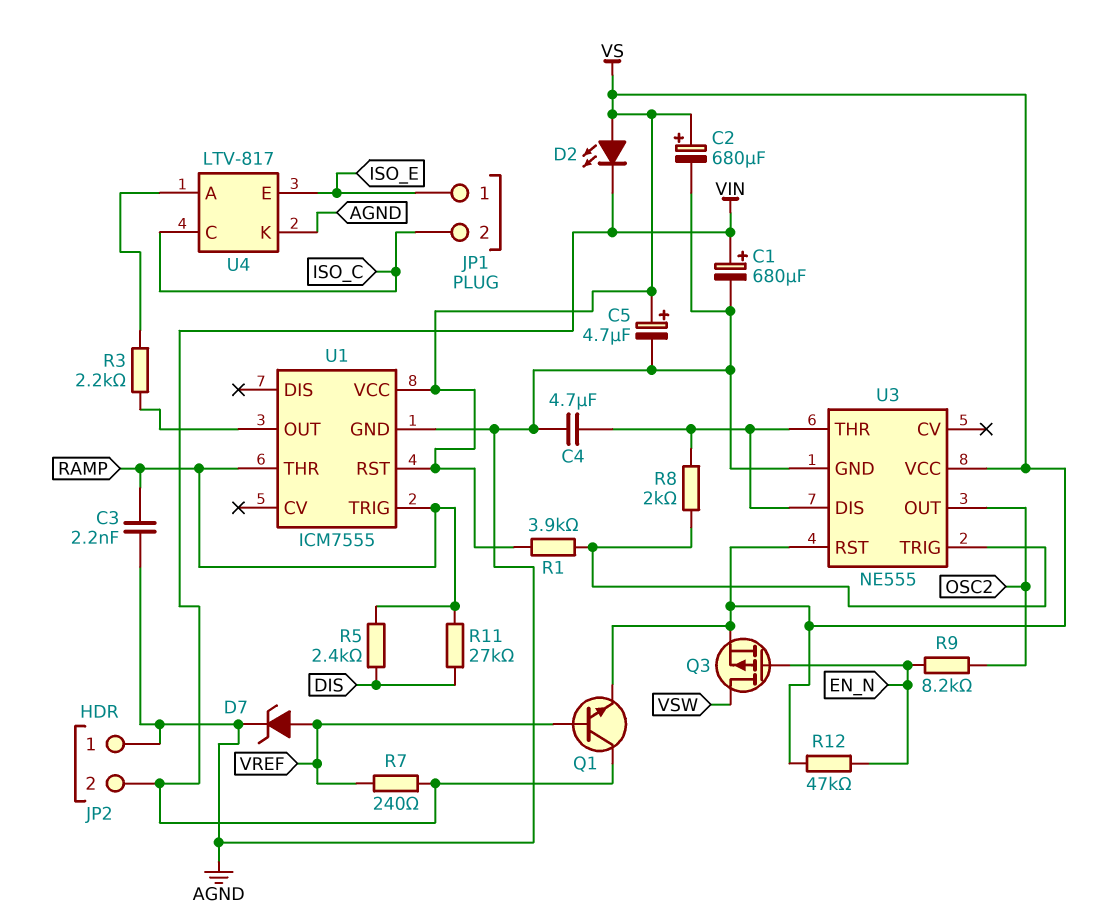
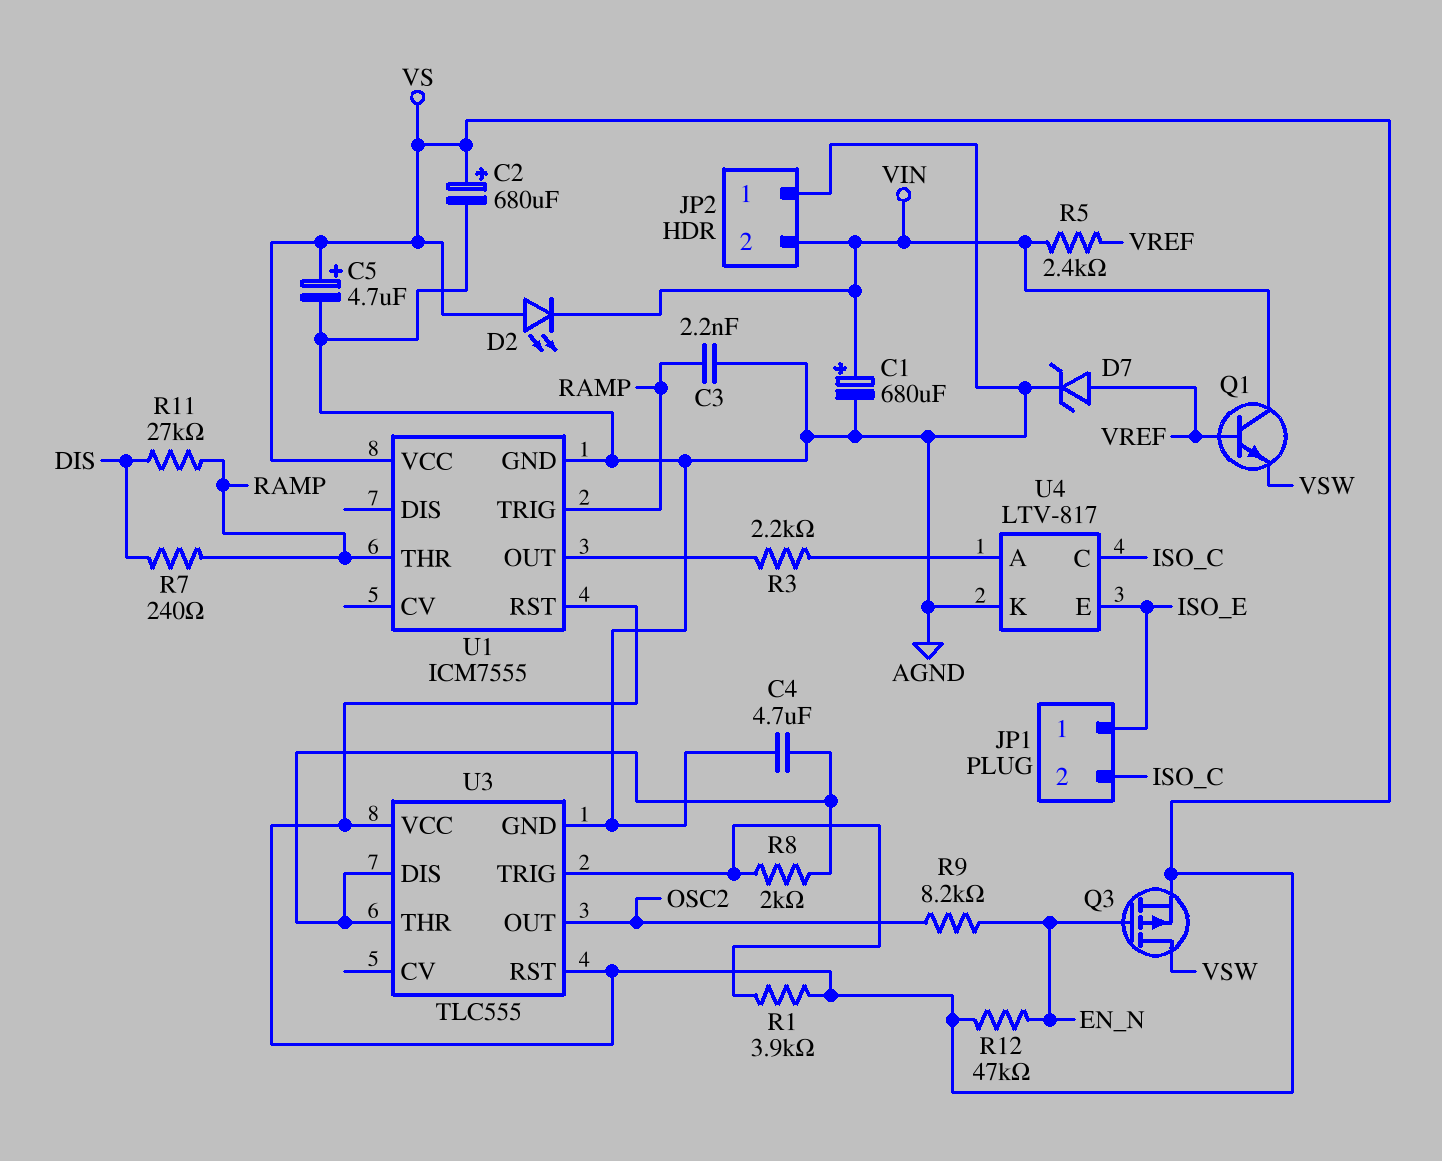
Q1: NPN (B VREF, C VIN, E VS) -> NPN (B VREF, C VIN, E VSW)
R5: 2.4k (DIS, RAMP) -> 2.4k (VIN, VREF)
R7: 240 (VIN, VREF) -> 240 (DIS, RAMP)
U3: NE555 -> TLC555

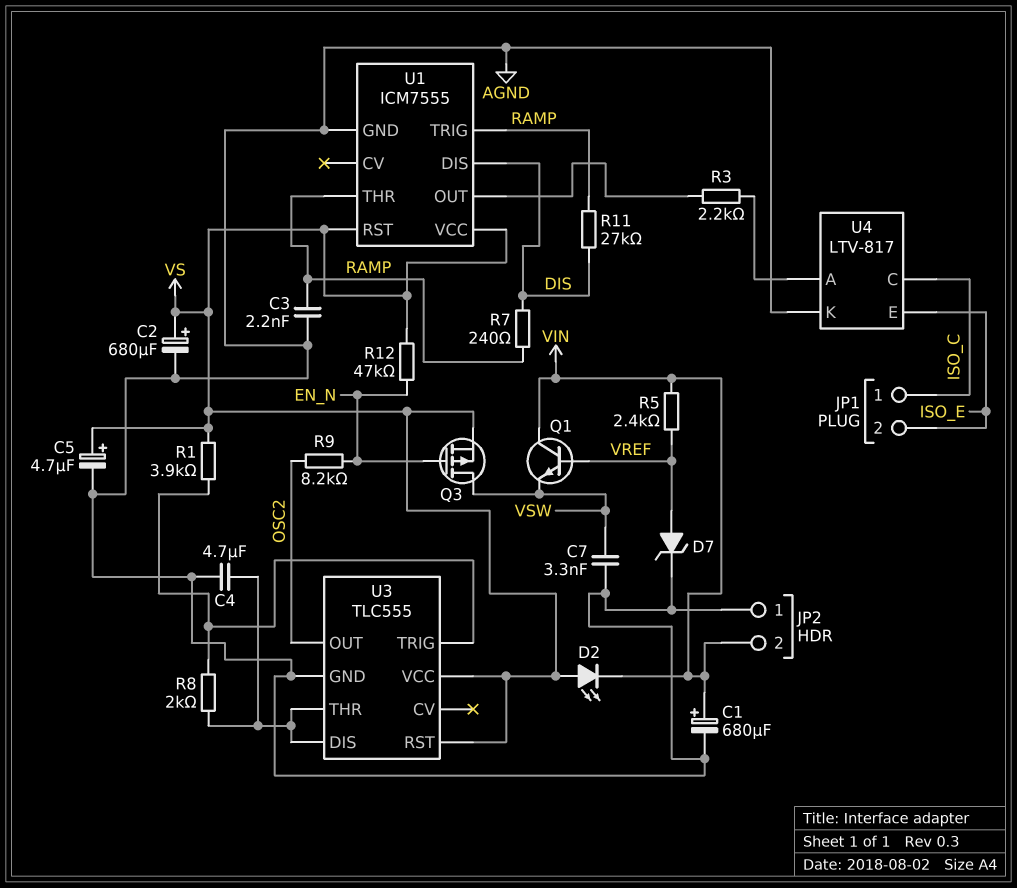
C7: none -> 3.3nF (AGND, VSW)
JP1 pin 1: ISO_E -> ISO_C
JP1 pin 2: ISO_C -> ISO_E
U1 pin DIS: none -> DIS

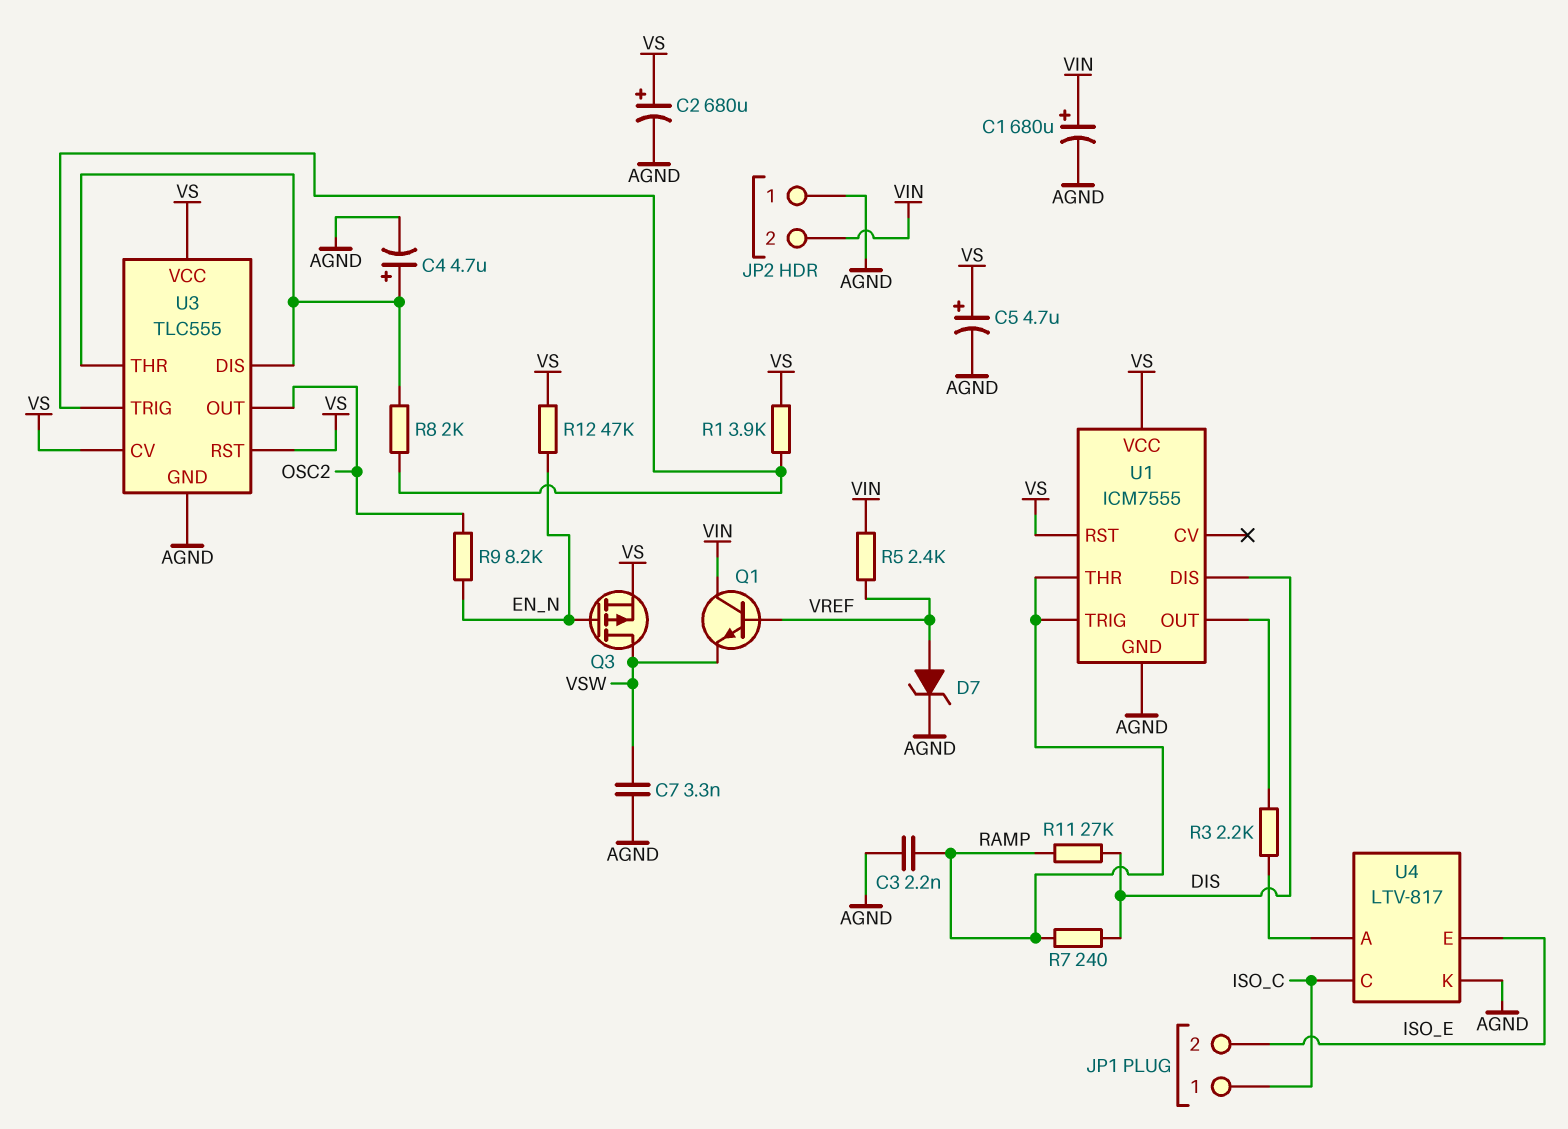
C4: 4.7uF (AGND, U3/DIS) -> 4.7uF (plus U3/DIS, minus AGND)
D2: LED (A VS, K VIN) -> none
U3 pin CV: none -> VS

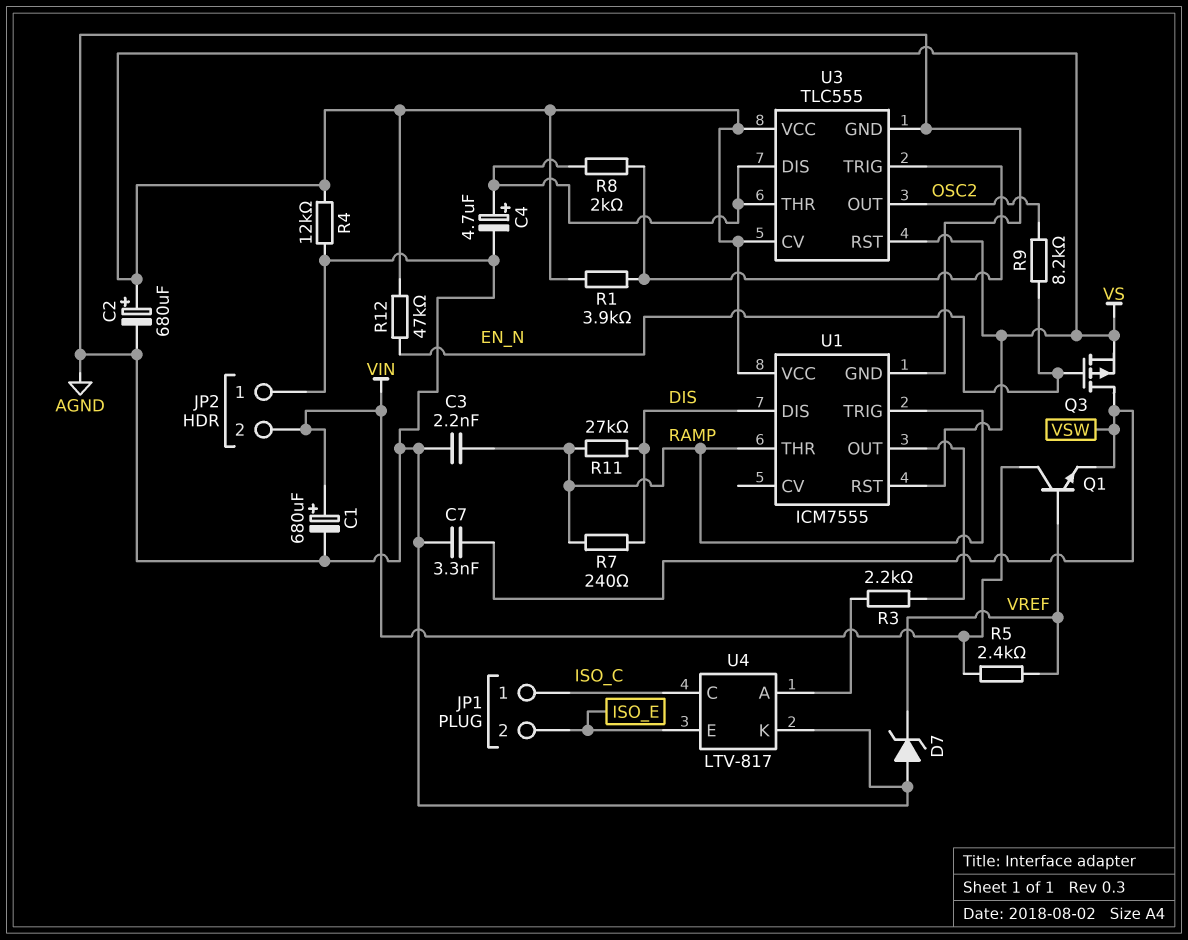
C5: 4.7uF (plus VS, minus AGND) -> none
D7: zener (A VREF, K AGND) -> zener (A AGND, K VREF)
R4: none -> 12k (AGND, VS)

